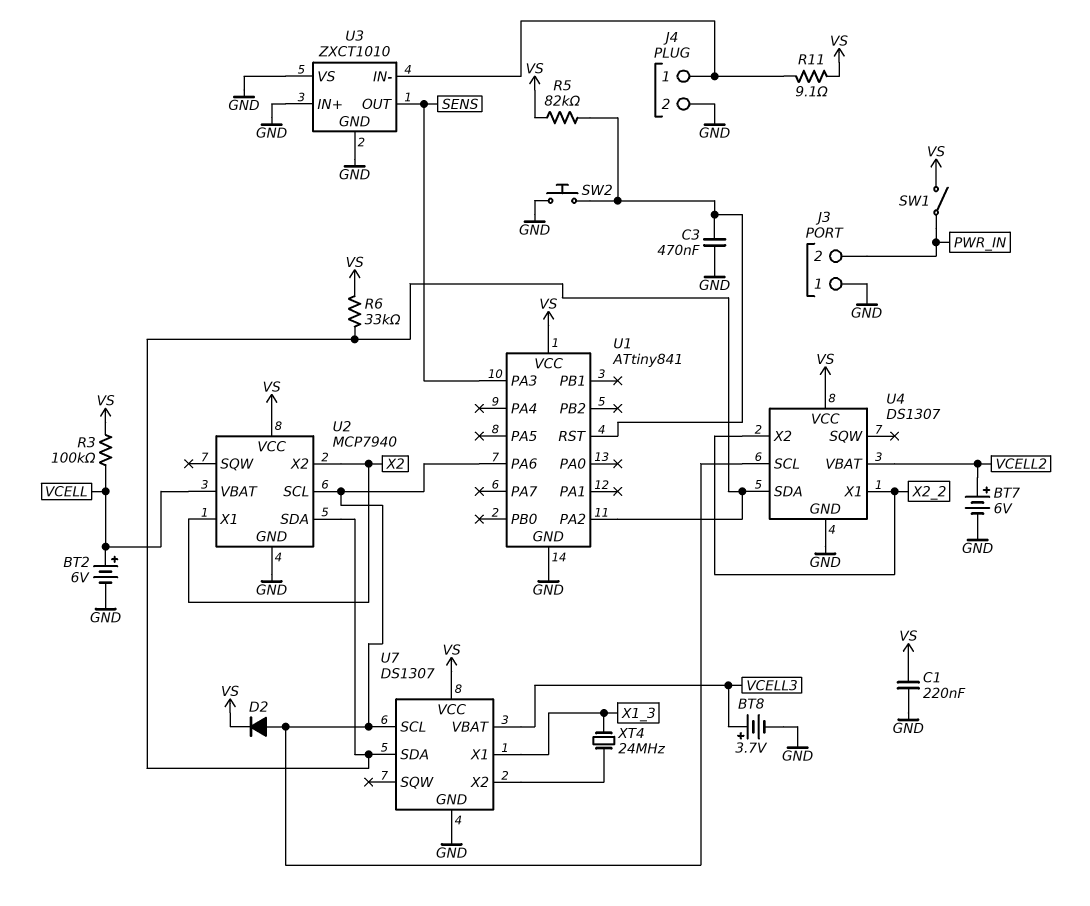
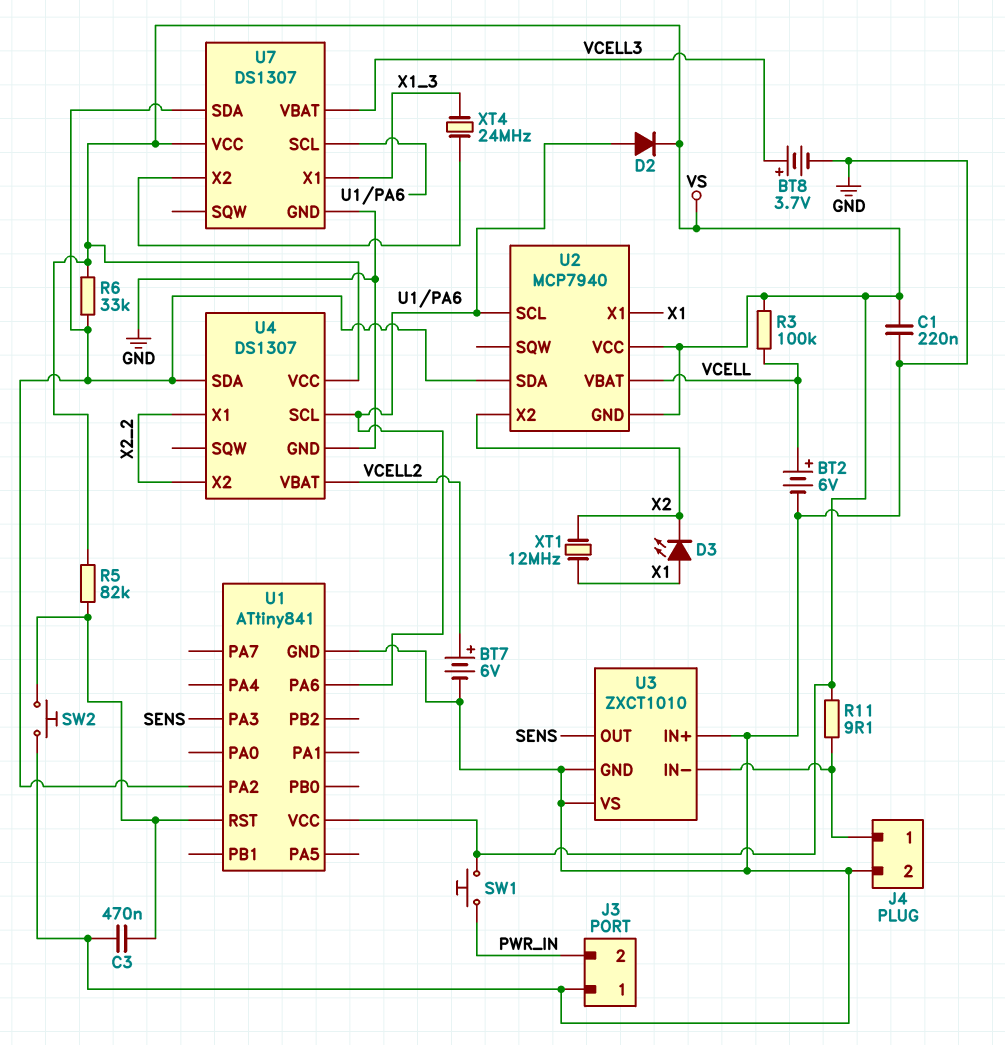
D3: none -> LED (A X1, K X2)
SW1: switch (PWR_IN, VS) -> button (PWR_IN, VS)
U2 pin GND: GND -> VS
U2 pin X1: X2 -> X1
XT1: none -> 12MHz (X1, X2)

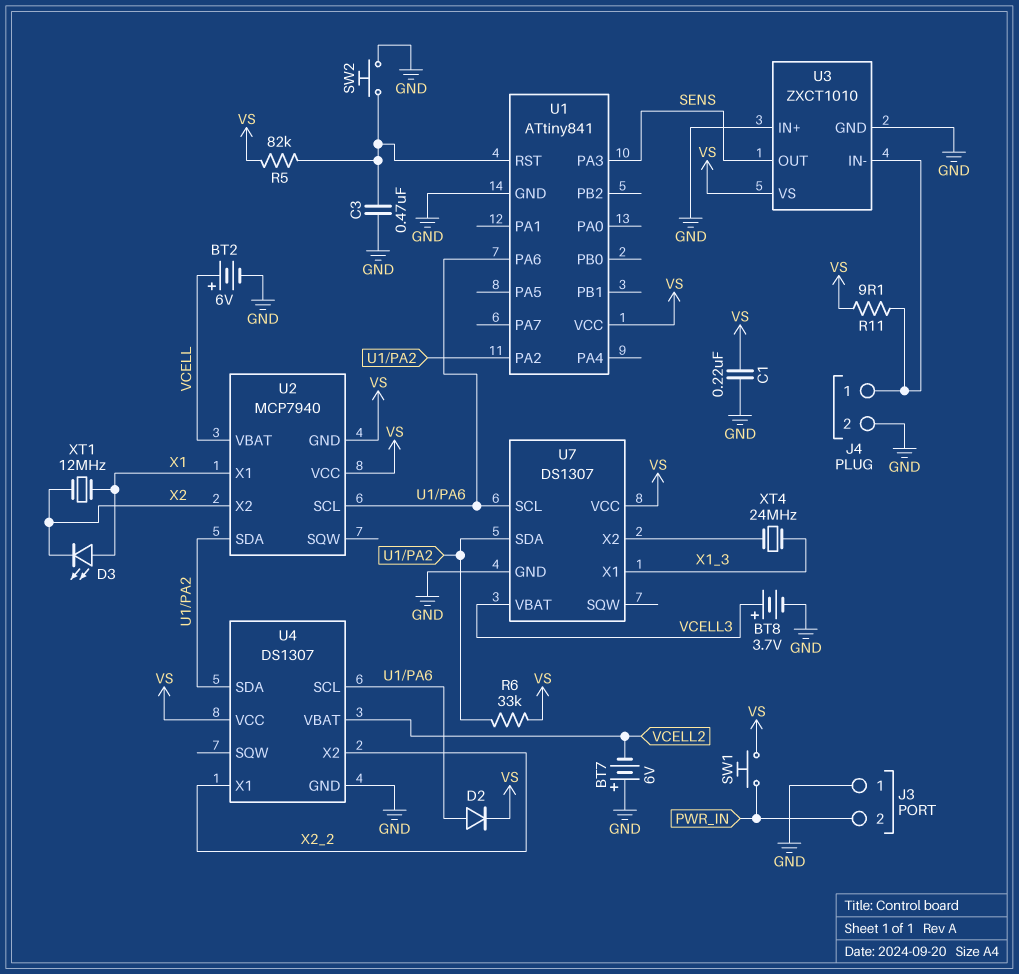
BT7: 6V (plus VCELL2, minus GND) -> 6V (plus GND, minus VCELL2)
R3: 100k (VCELL, VS) -> none
U3 pin VS: GND -> VS

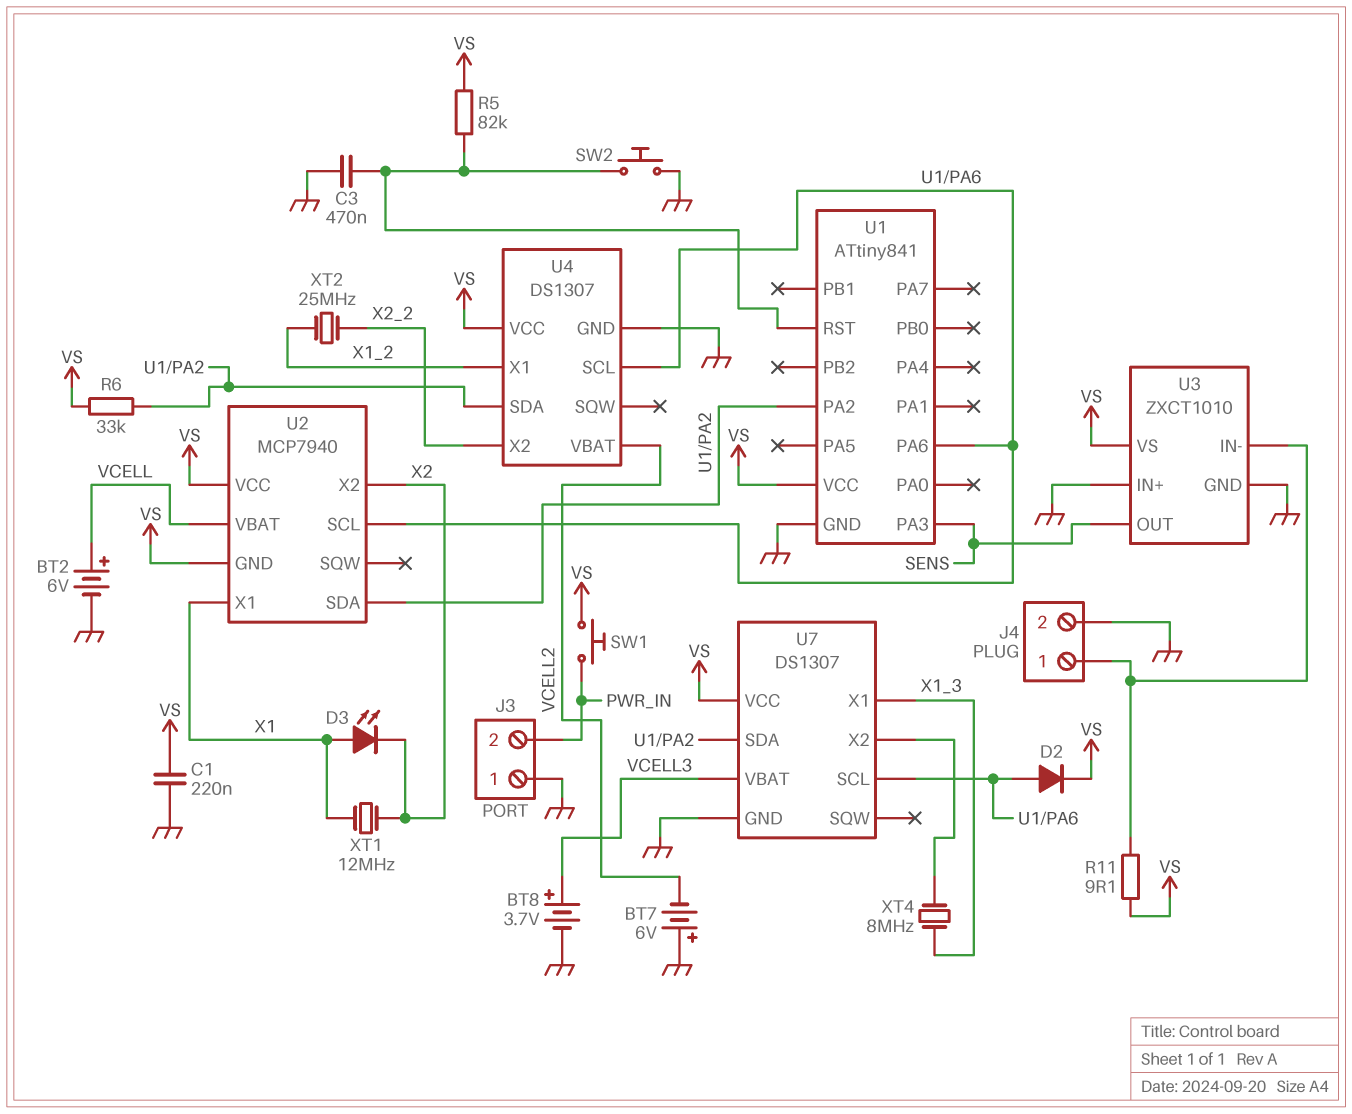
U4 pin X1: X2_2 -> X1_2
XT2: none -> 25MHz (X1_2, X2_2)
XT4: 24MHz (U7/X2, X1_3) -> 8MHz (U7/X2, X1_3)

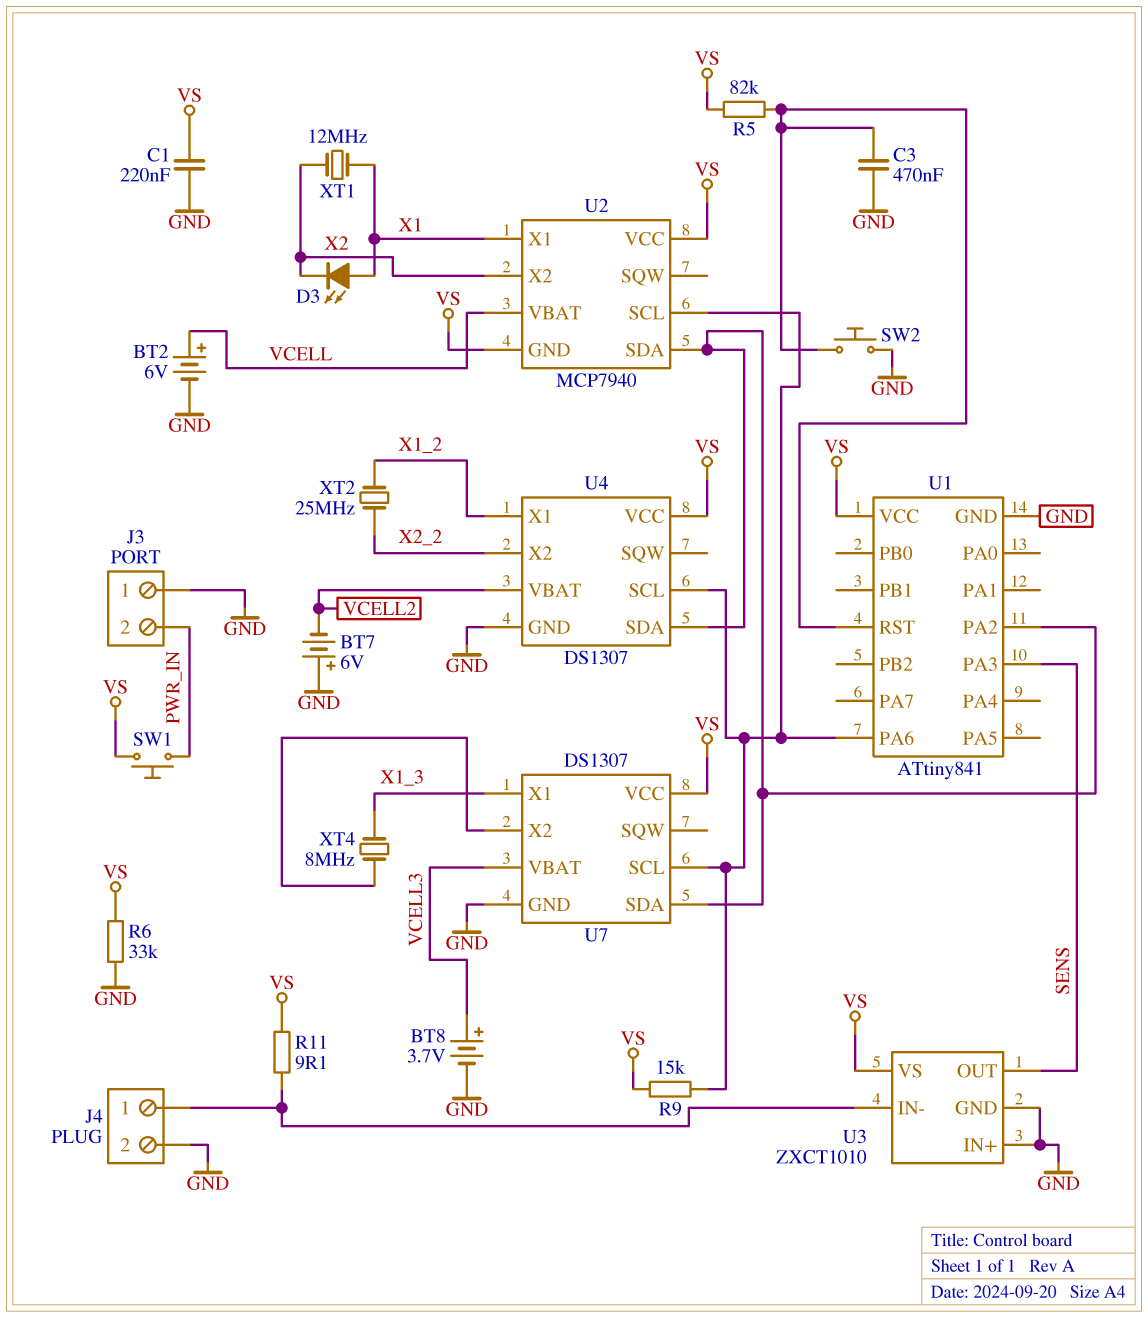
D2: diode (A U1/PA6, K VS) -> none
R6: 33k (U1/PA2, VS) -> 33k (GND, VS)
R9: none -> 15k (U1/PA6, VS)

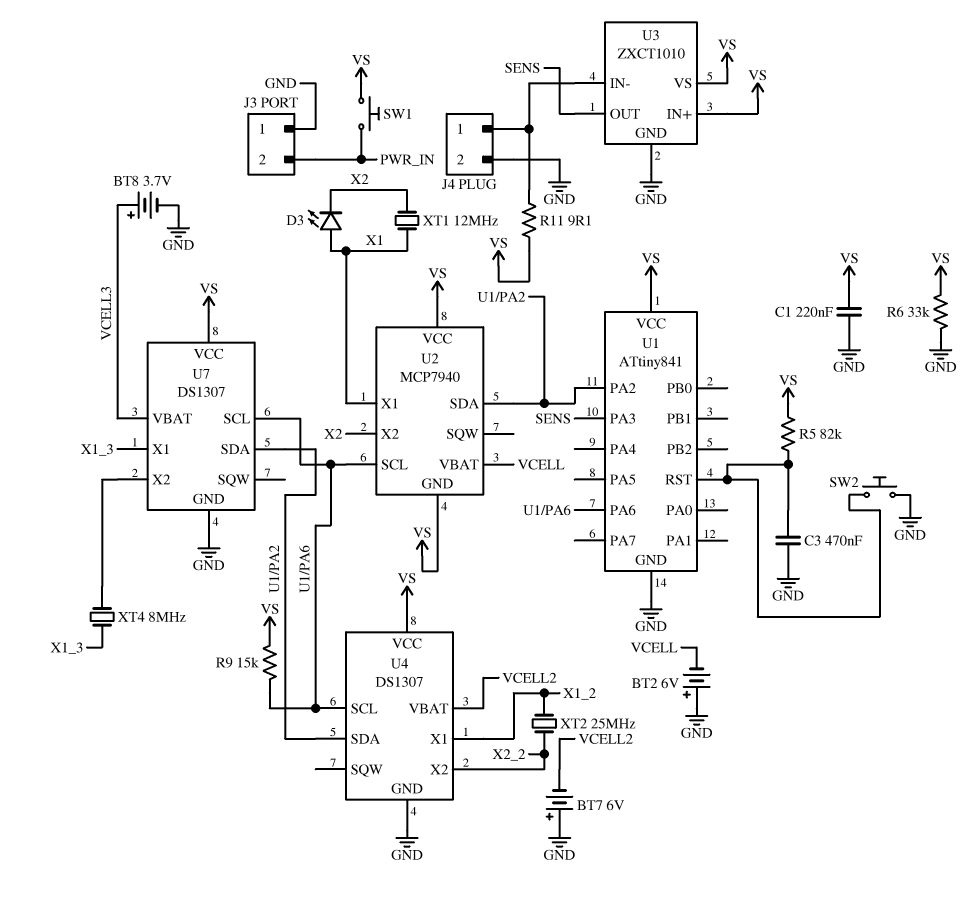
BT2: 6V (plus VCELL, minus GND) -> 6V (plus GND, minus VCELL)
U3 pin IN+: GND -> VS

